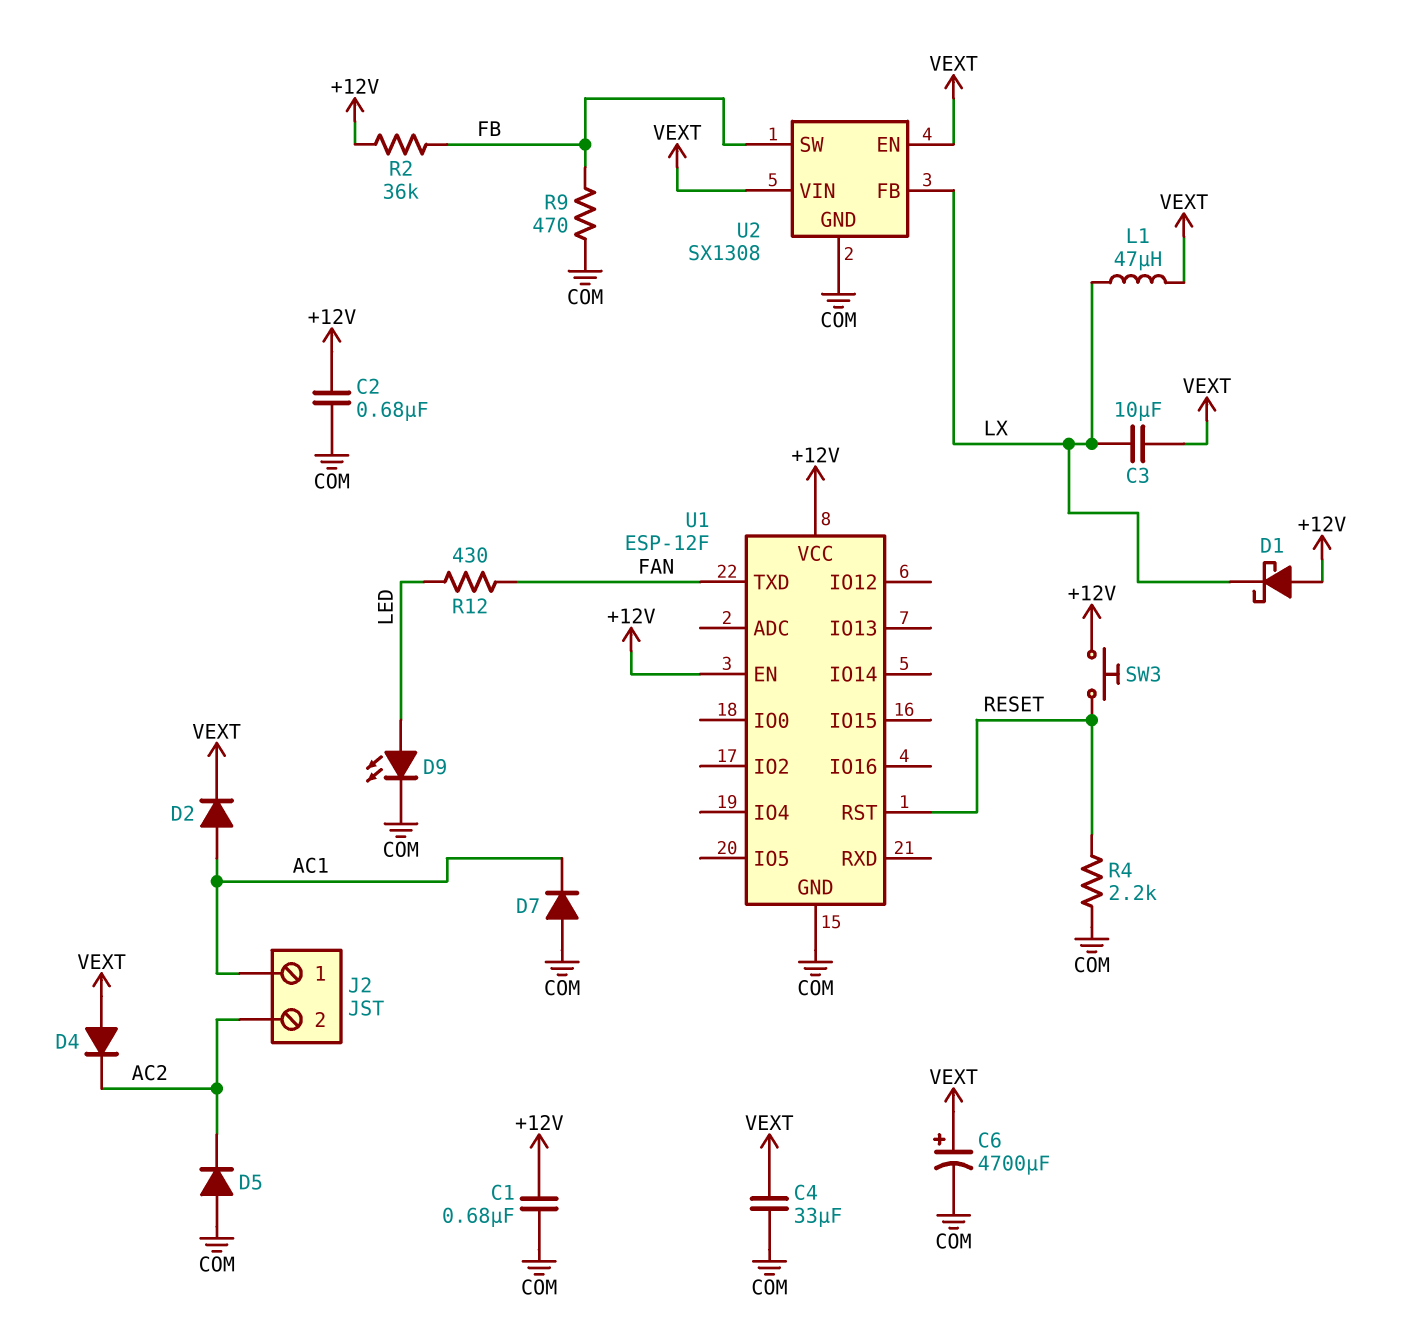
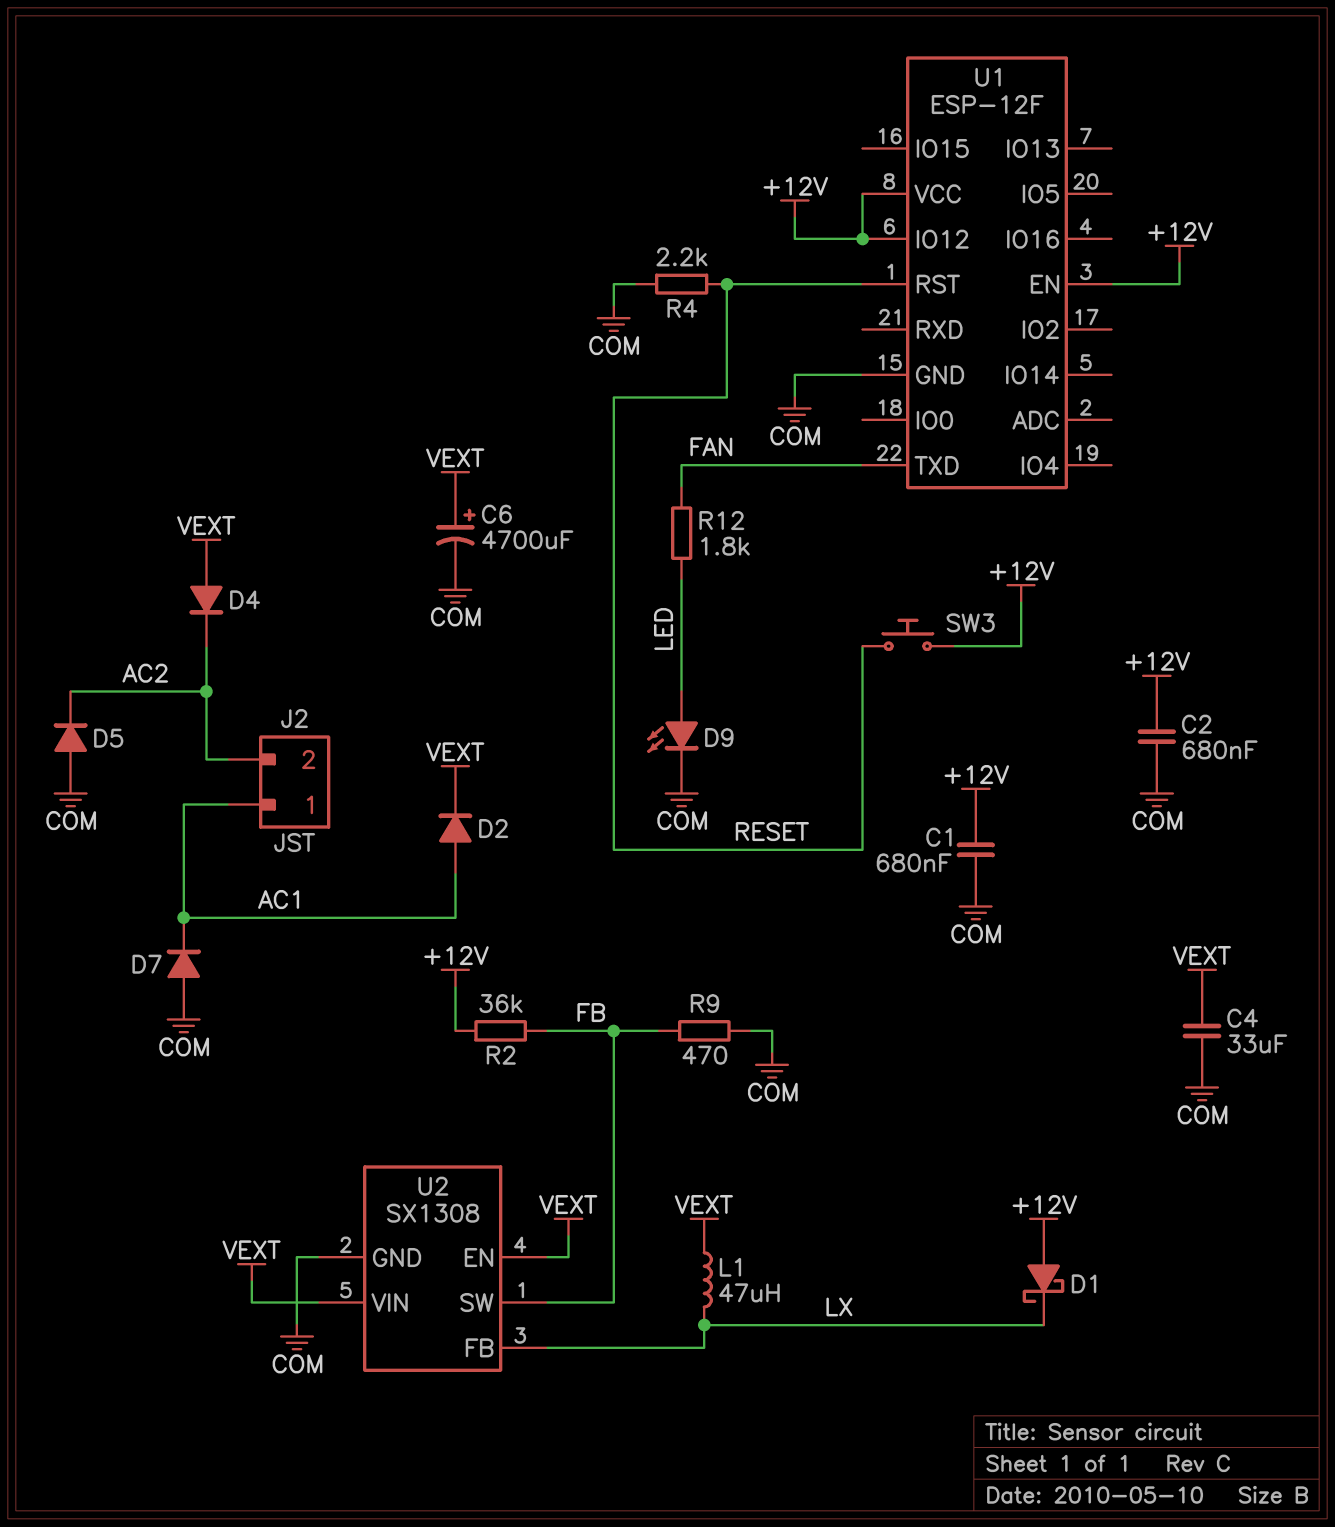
C3: 10uF (LX, VEXT) -> none
R12: 430 (FAN, LED) -> 1.8k (FAN, LED)
U1 pin IO12: none -> +12V

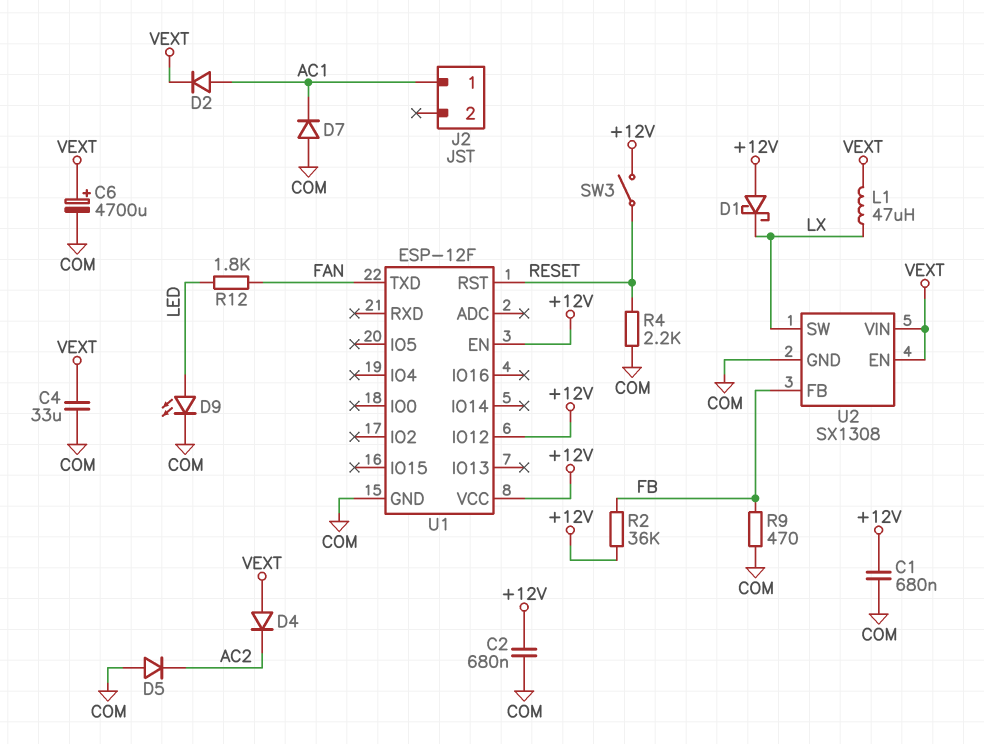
J2 pin 2: AC2 -> none
SW3: button (+12V, RESET) -> switch (+12V, RESET)
U2 pin FB: LX -> FB
U2 pin SW: FB -> LX

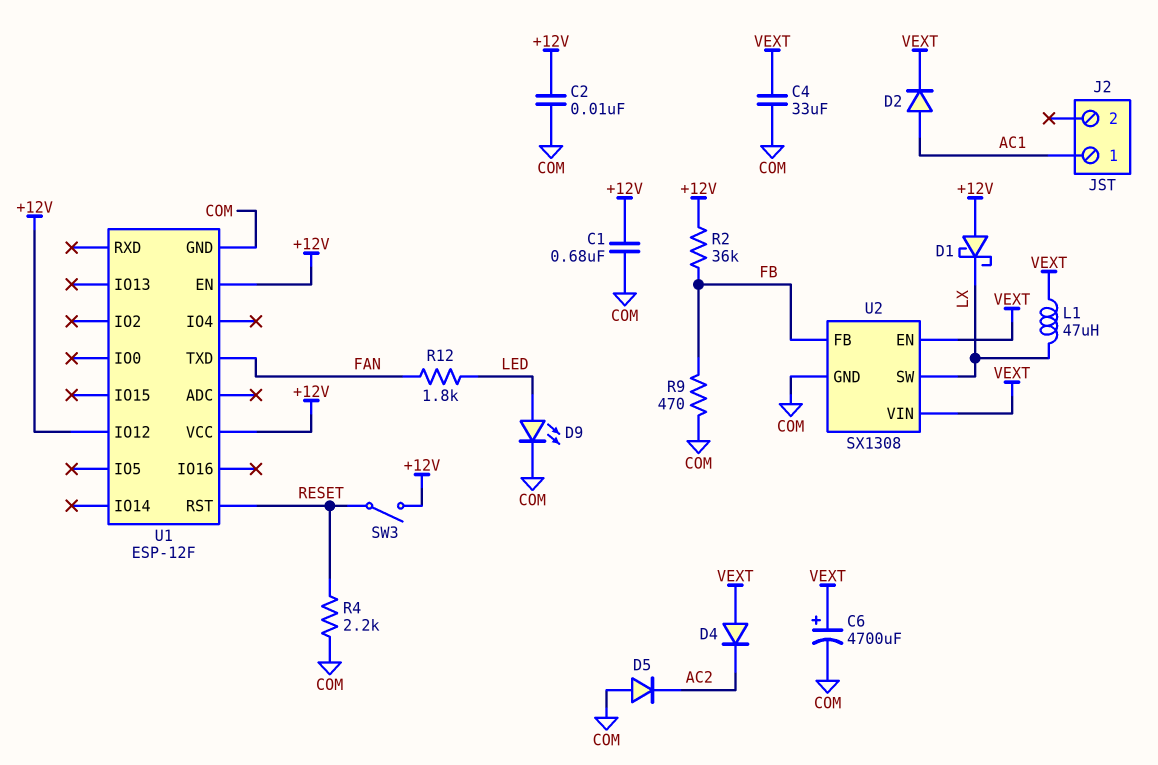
C2: 680nF (+12V, COM) -> 10nF (+12V, COM)
D7: diode (A COM, K AC1) -> none

